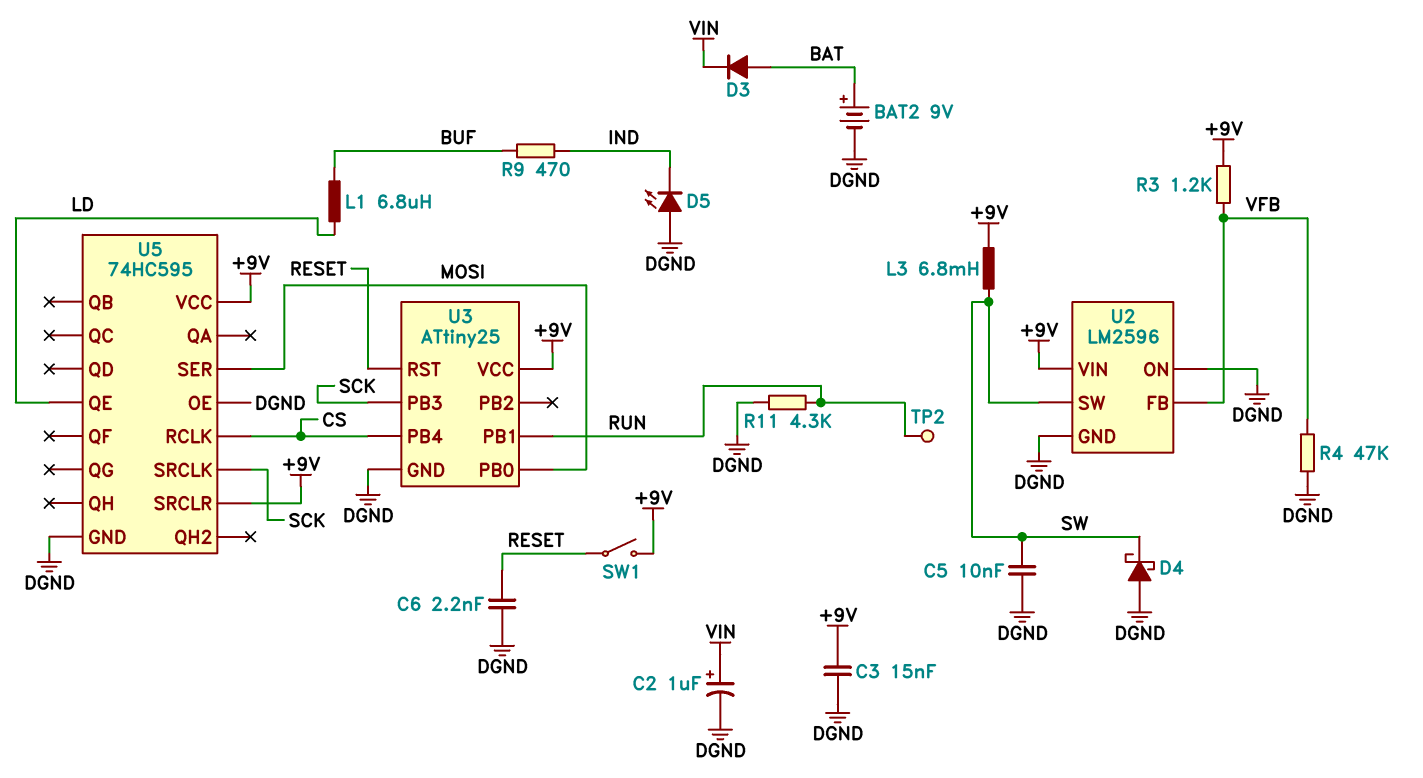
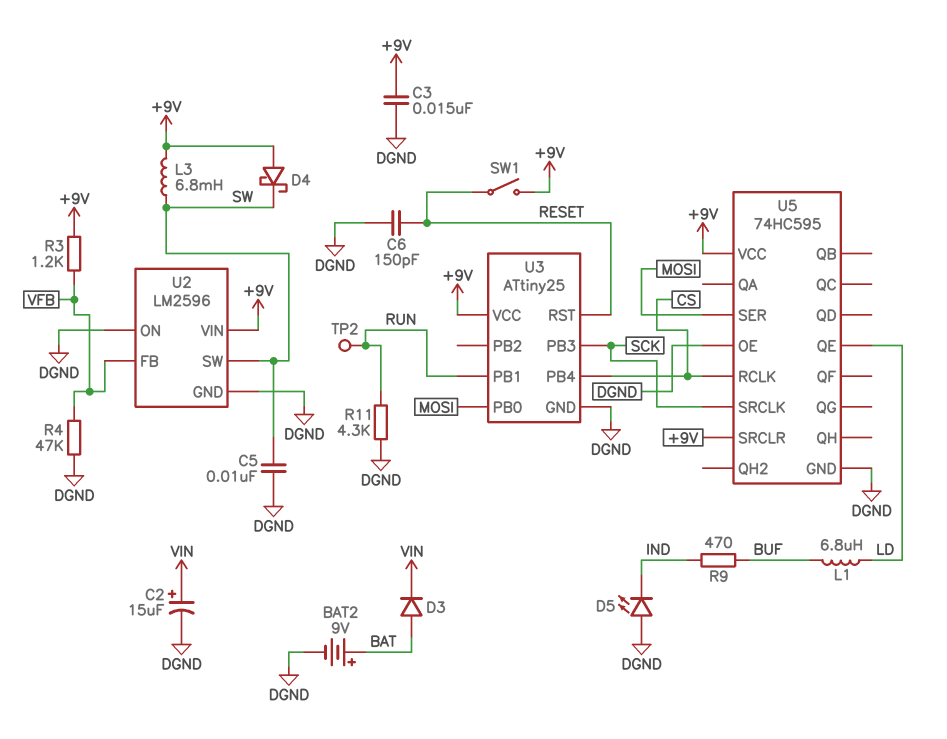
C2: 1uF (plus VIN, minus DGND) -> 15uF (plus VIN, minus DGND)
C6: 2.2nF (DGND, RESET) -> 150pF (DGND, RESET)
D4: schottky (A DGND, K SW) -> schottky (A +9V, K SW)

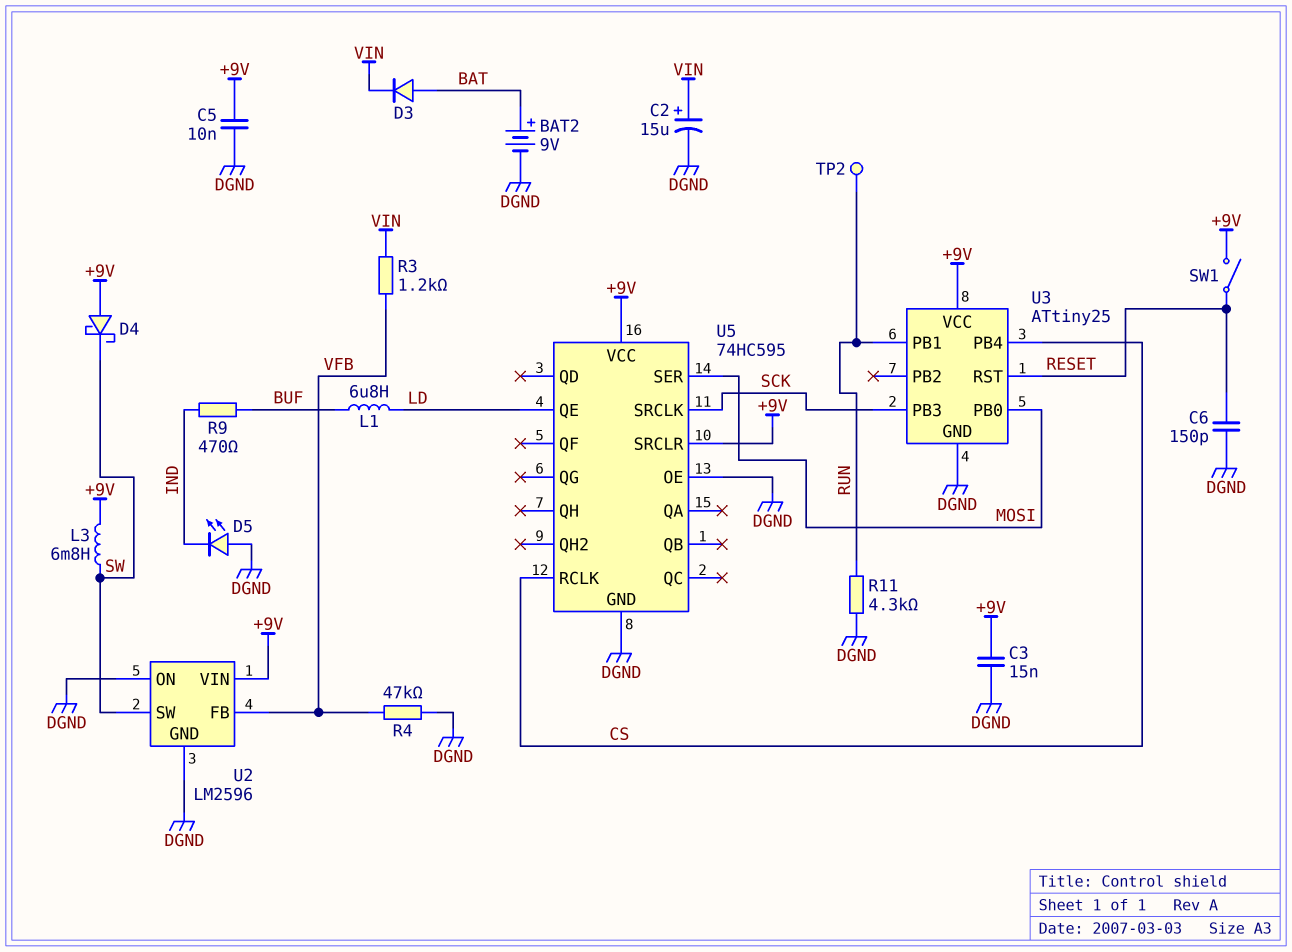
C5: 10nF (DGND, SW) -> 10nF (+9V, DGND)
R3: 1.2k (+9V, VFB) -> 1.2k (VFB, VIN)

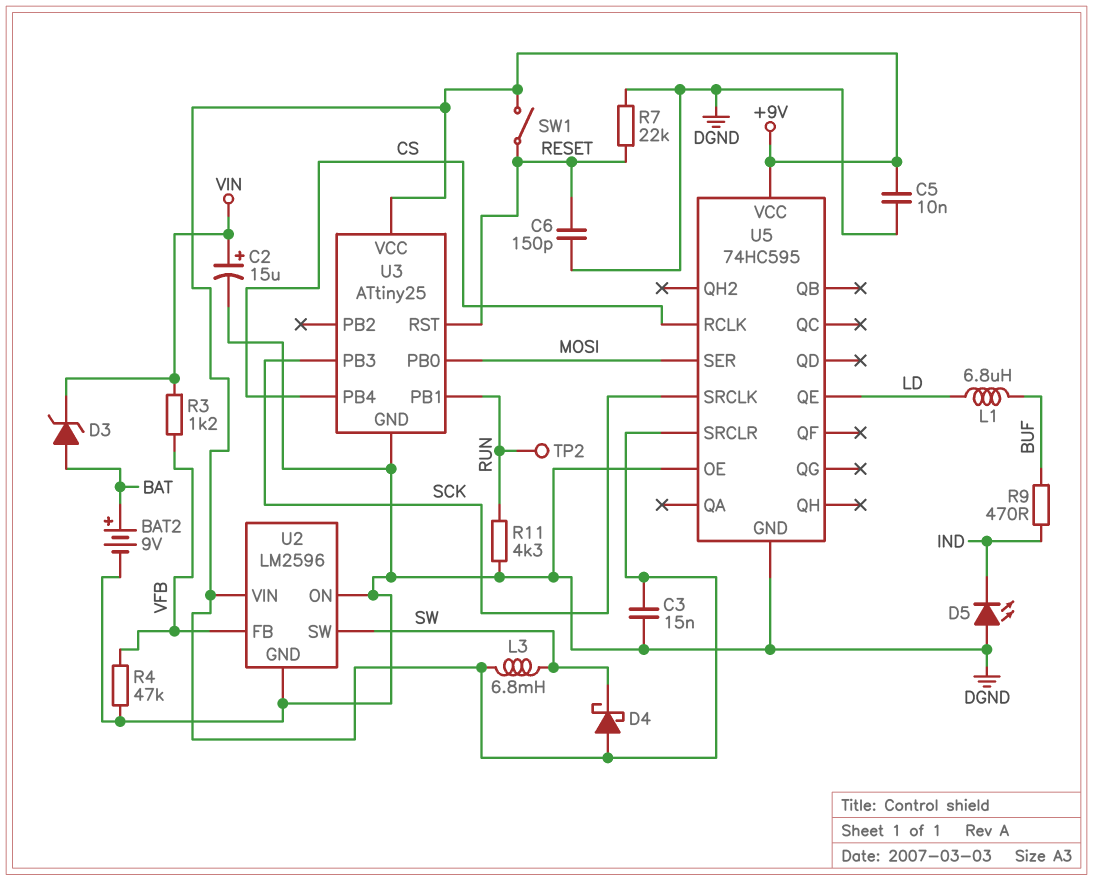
D3: diode (A BAT, K VIN) -> zener (A BAT, K VIN)
R7: none -> 22k (DGND, RESET)

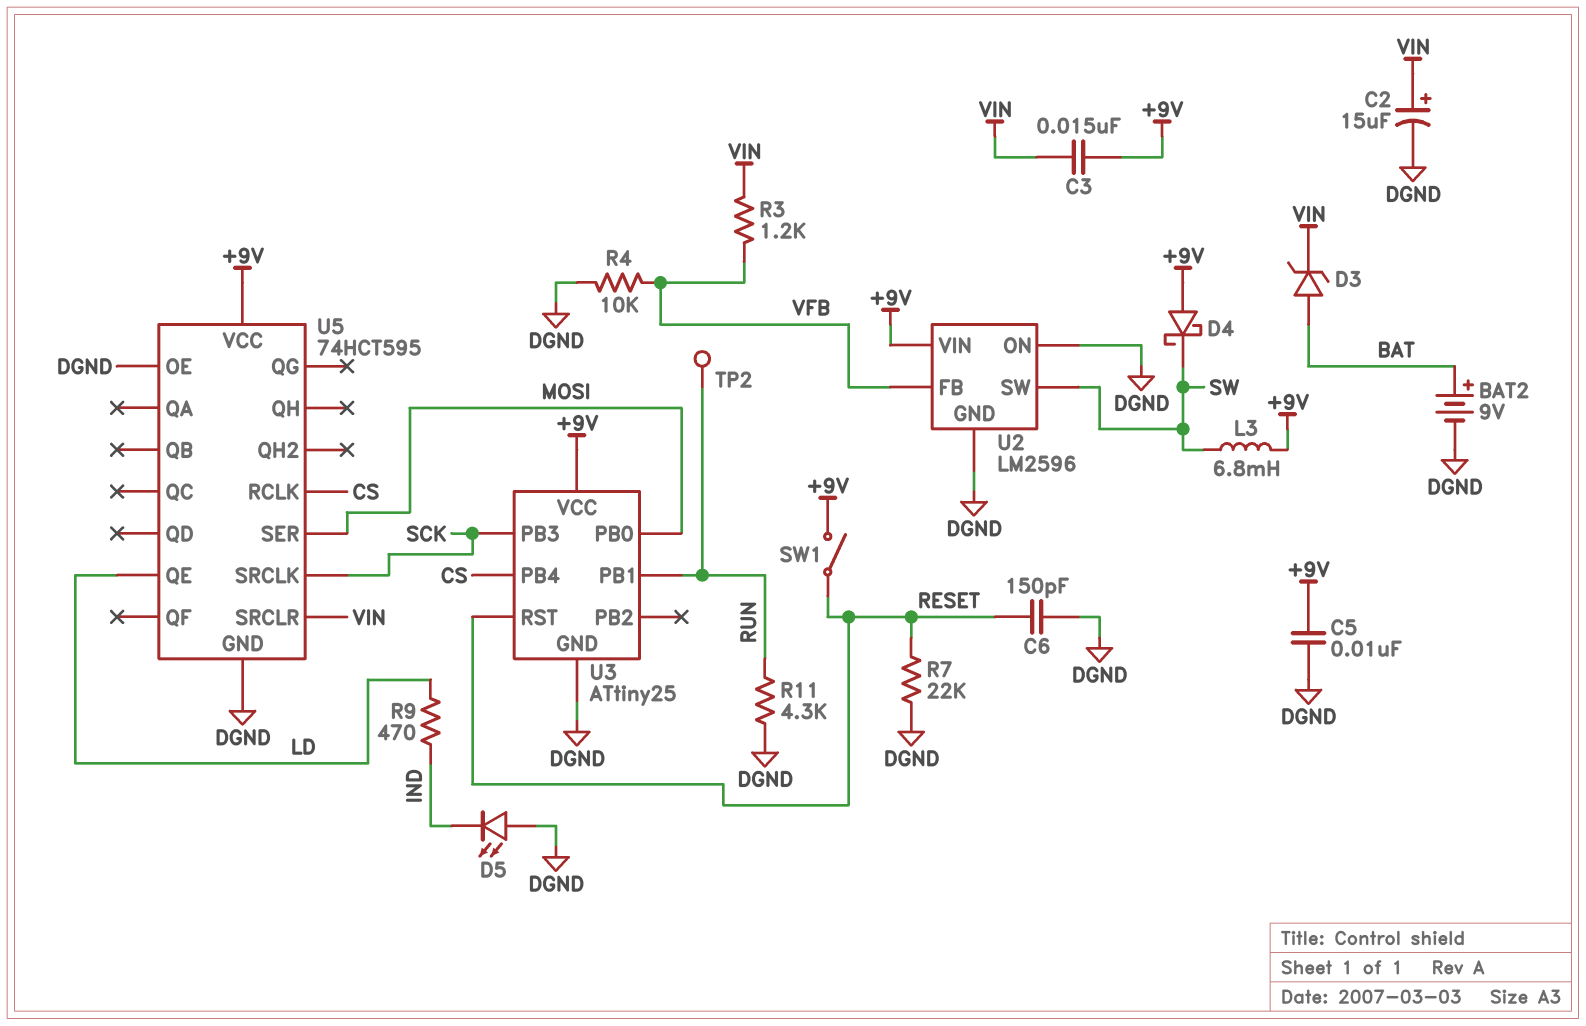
C3: 15nF (+9V, DGND) -> 15nF (+9V, VIN)
L1: 6.8uH (BUF, LD) -> none
R4: 47k (DGND, VFB) -> 10k (DGND, VFB)
R9: 470 (BUF, IND) -> 470 (IND, LD)
U5: 74HC595 -> 74HCT595
U5 pin SRCLR: +9V -> VIN

